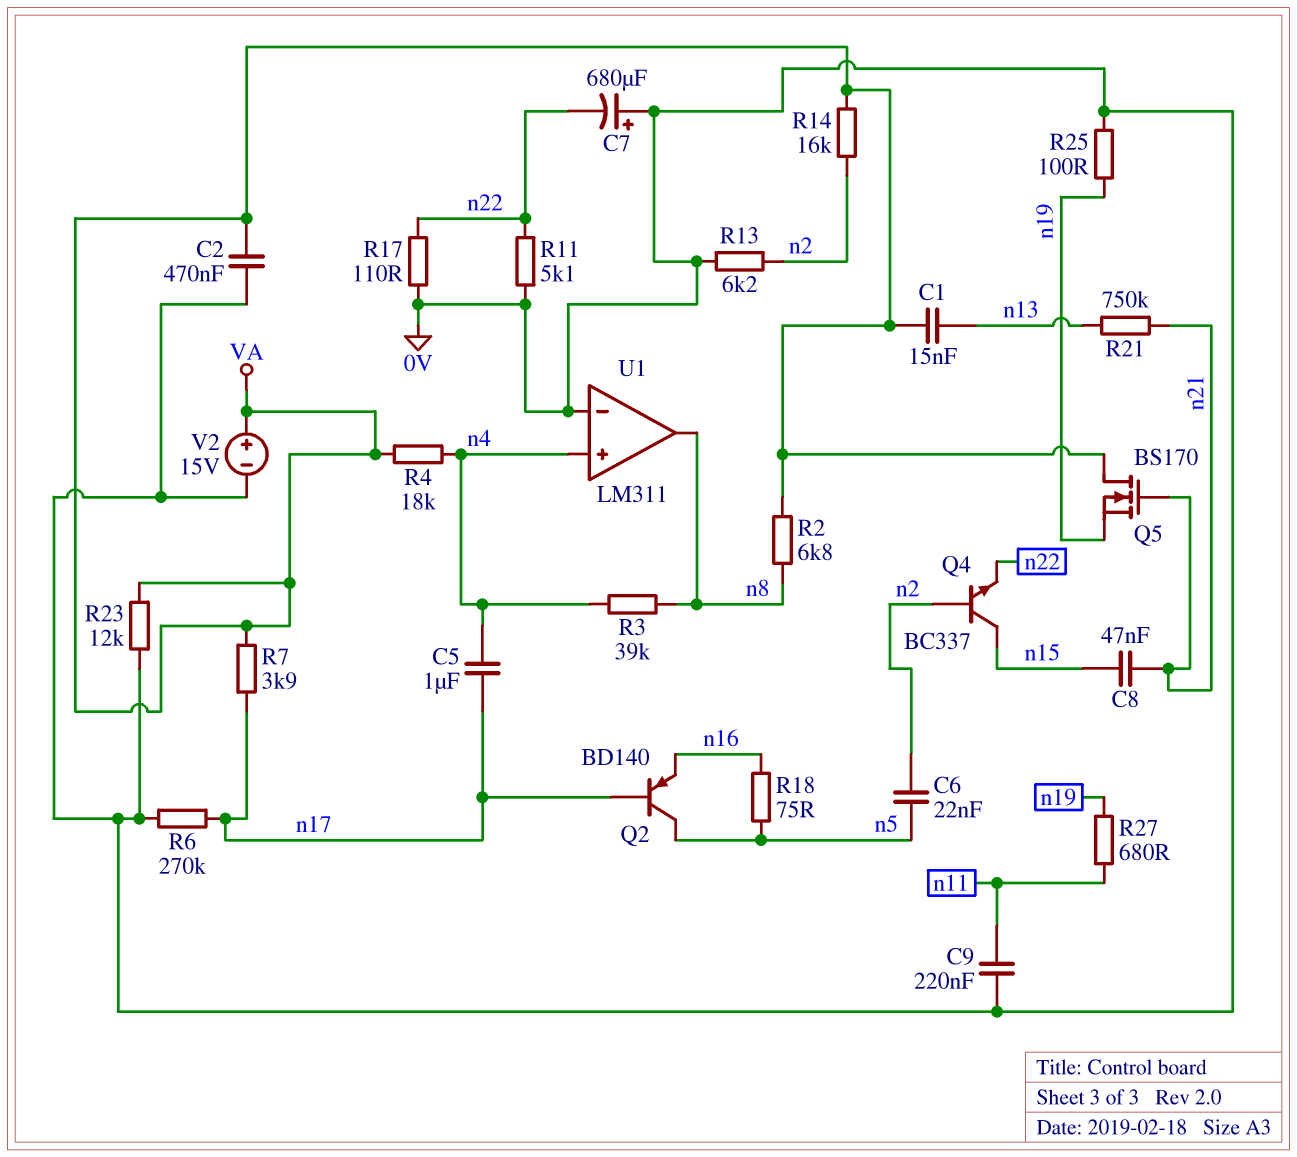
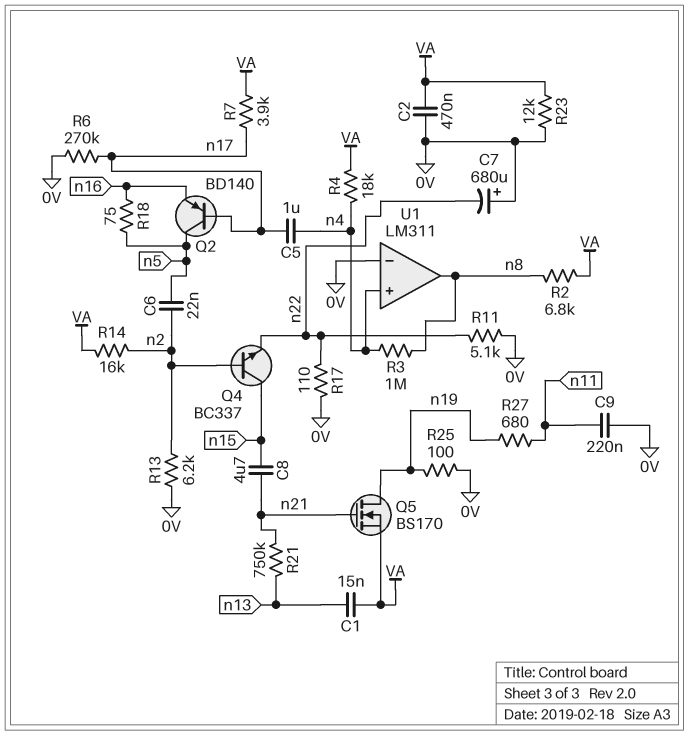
C8: 47nF (n15, n21) -> 4.7uF (n15, n21)
Q5: NMOS BS170 (G n21, D VA, S n19) -> NMOS BS170 (G n21, D n19, S VA)
R3: 39k (n4, n8) -> 1M (n4, n8)
V2: 15V (plus VA, minus 0V) -> none

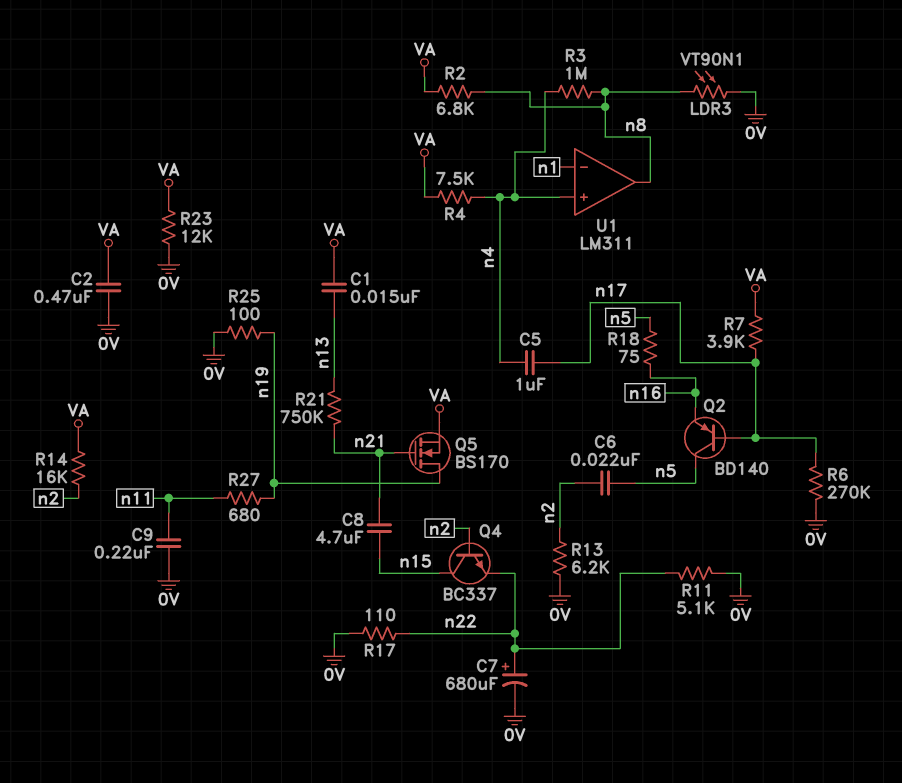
C7: 680uF (plus 0V, minus n22) -> 680uF (plus n22, minus 0V)
LDR3: none -> VT90N1 (0V, n8)
R4: 18k (VA, n4) -> 7.5k (VA, n4)
U1 pin in-: 0V -> n1

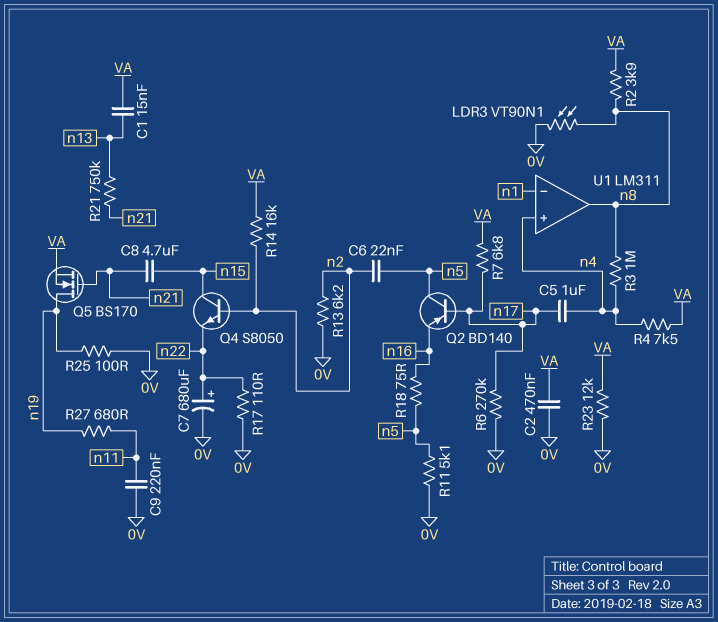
Q4: NPN BC337 (B n2, C n15, E n22) -> NPN S8050 (B n2, C n15, E n22)
R2: 6.8k (VA, n8) -> 3.9k (VA, n8)
R7: 3.9k (VA, n17) -> 6.8k (VA, n17)
R11: 5.1k (0V, n22) -> 5.1k (0V, n5)

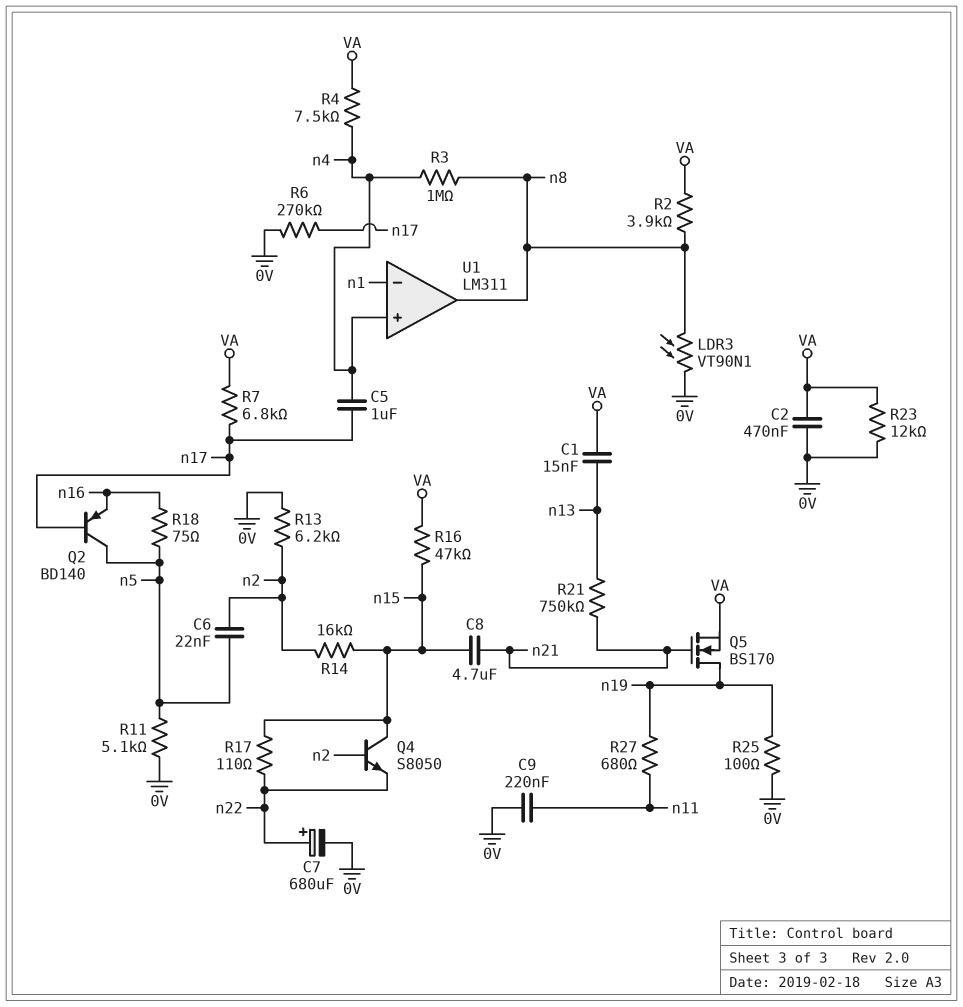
R14: 16k (VA, n2) -> 16k (n2, n15)
R16: none -> 47k (VA, n15)
R17: 110 (0V, n22) -> 110 (n15, n22)

